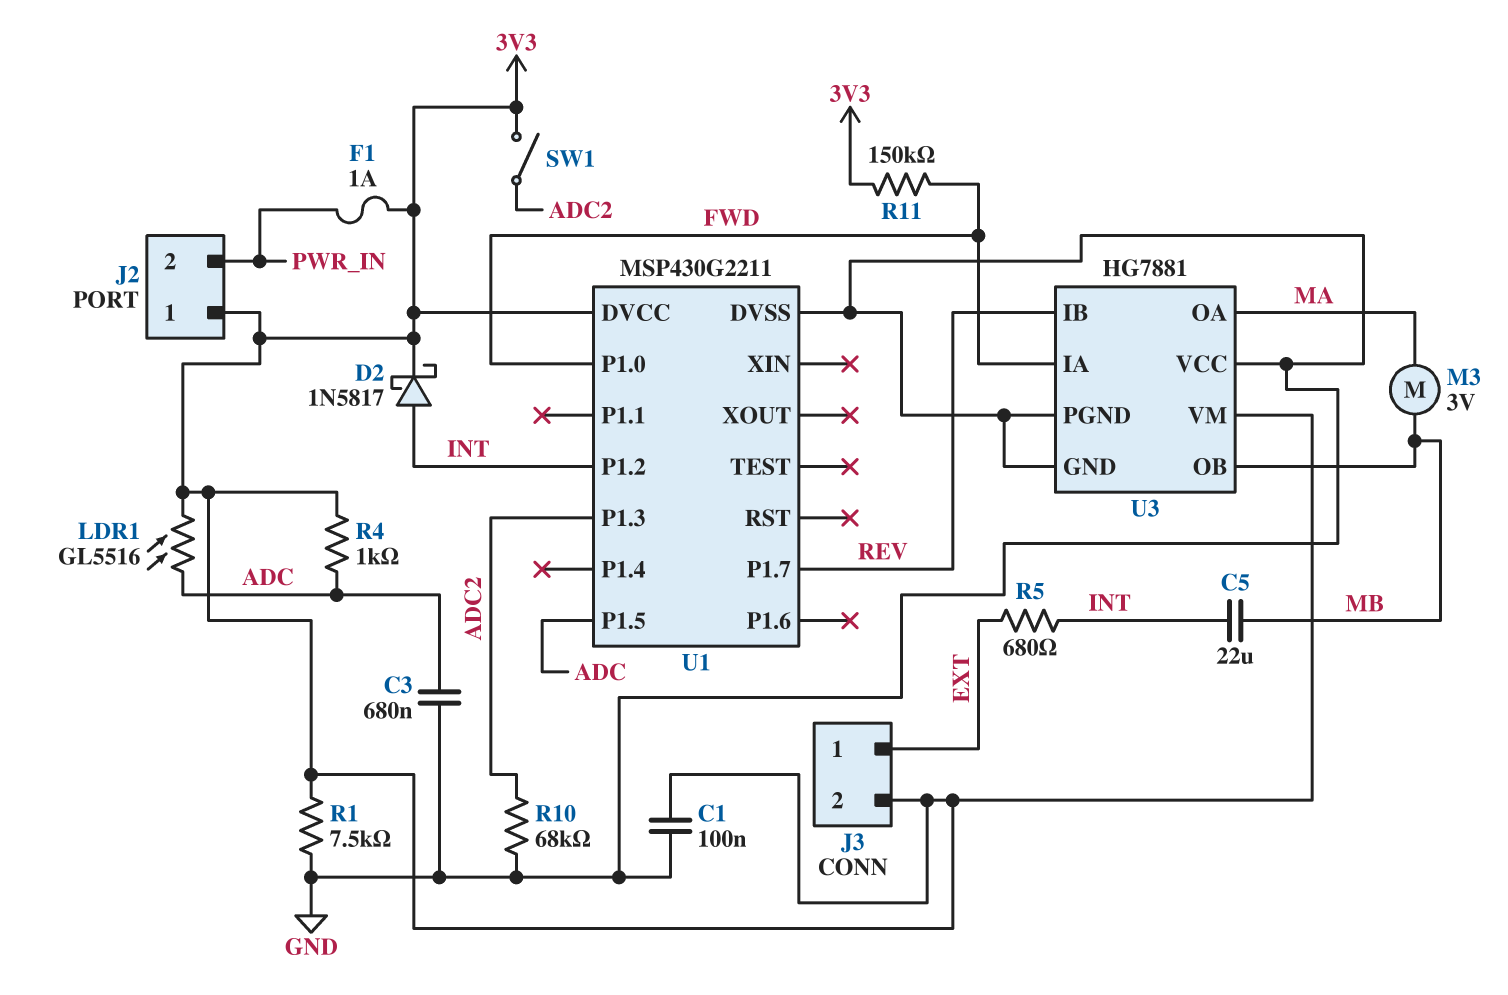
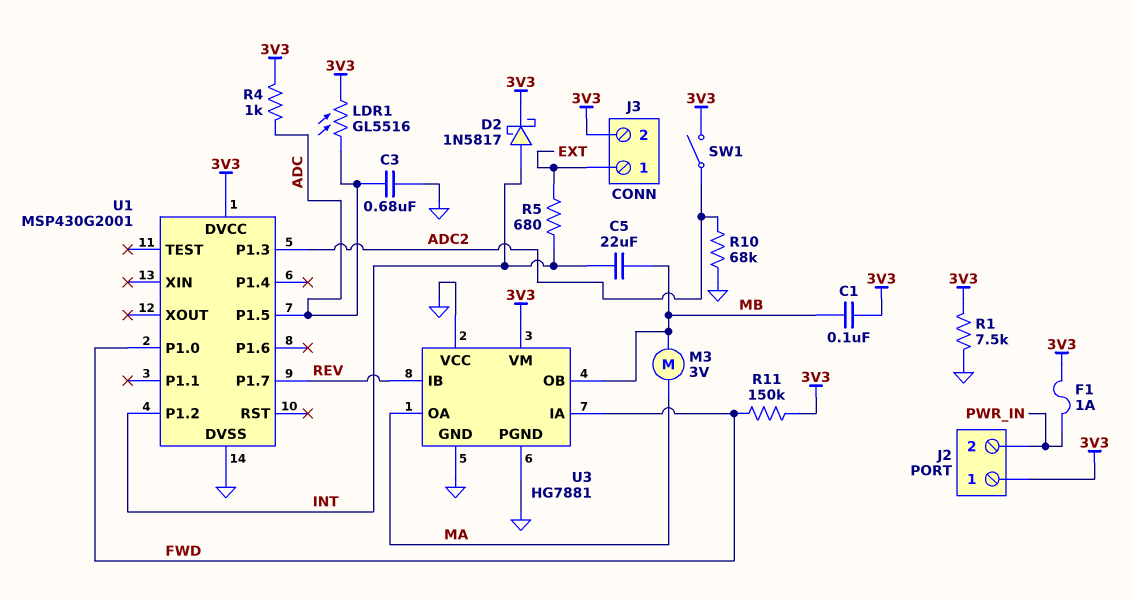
C1: 100nF (3V3, GND) -> 100nF (3V3, MB)
U1: MSP430G2211 -> MSP430G2001

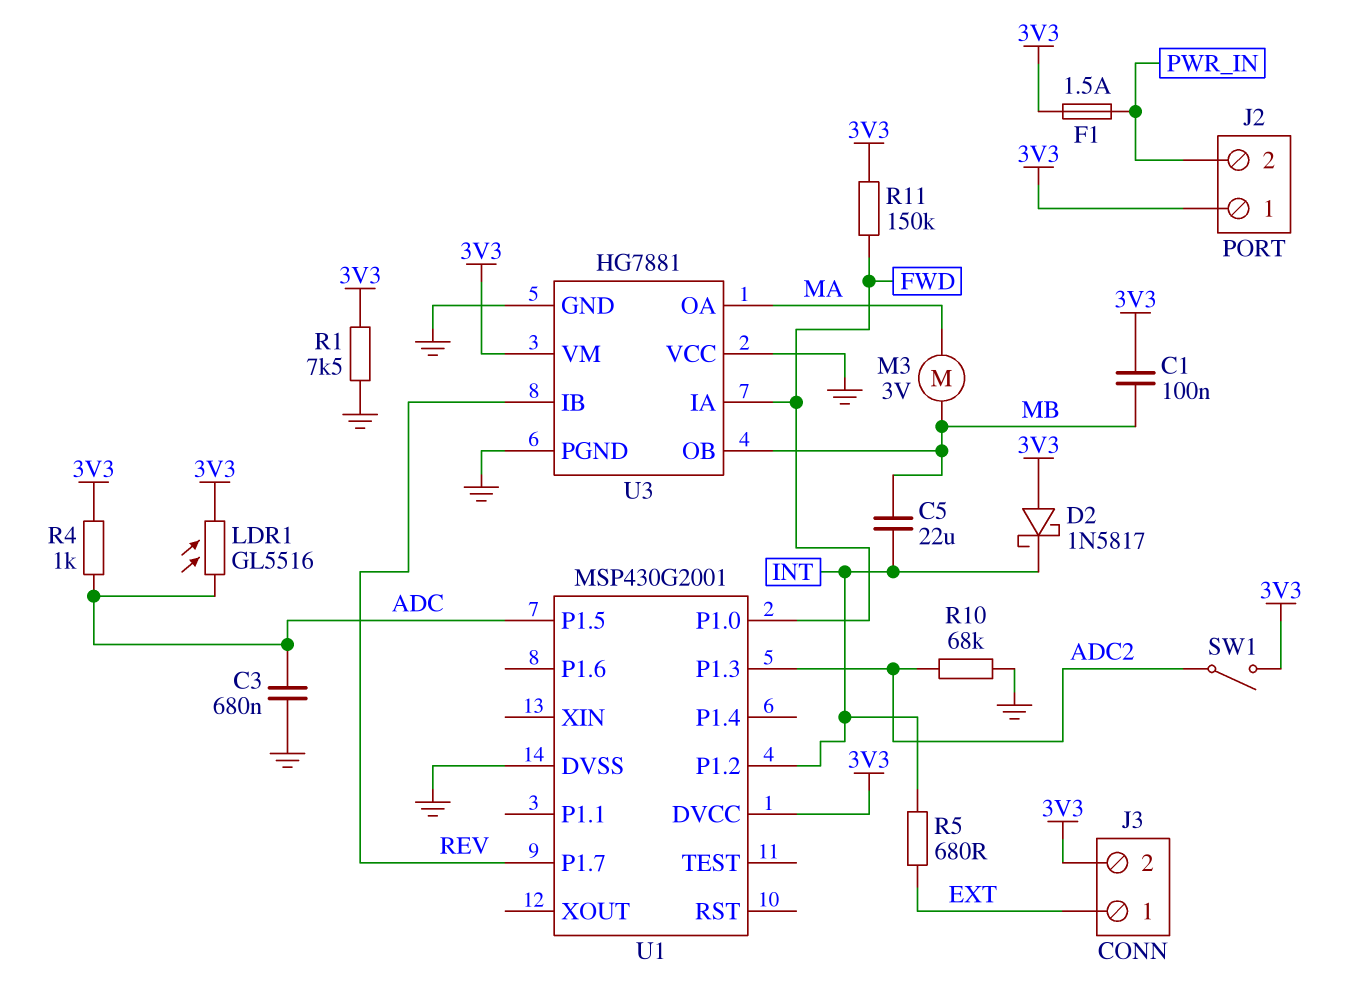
D2: schottky 1N5817 (A INT, K 3V3) -> schottky 1N5817 (A 3V3, K INT)
F1: 1A (3V3, PWR_IN) -> 1.5A (3V3, PWR_IN)

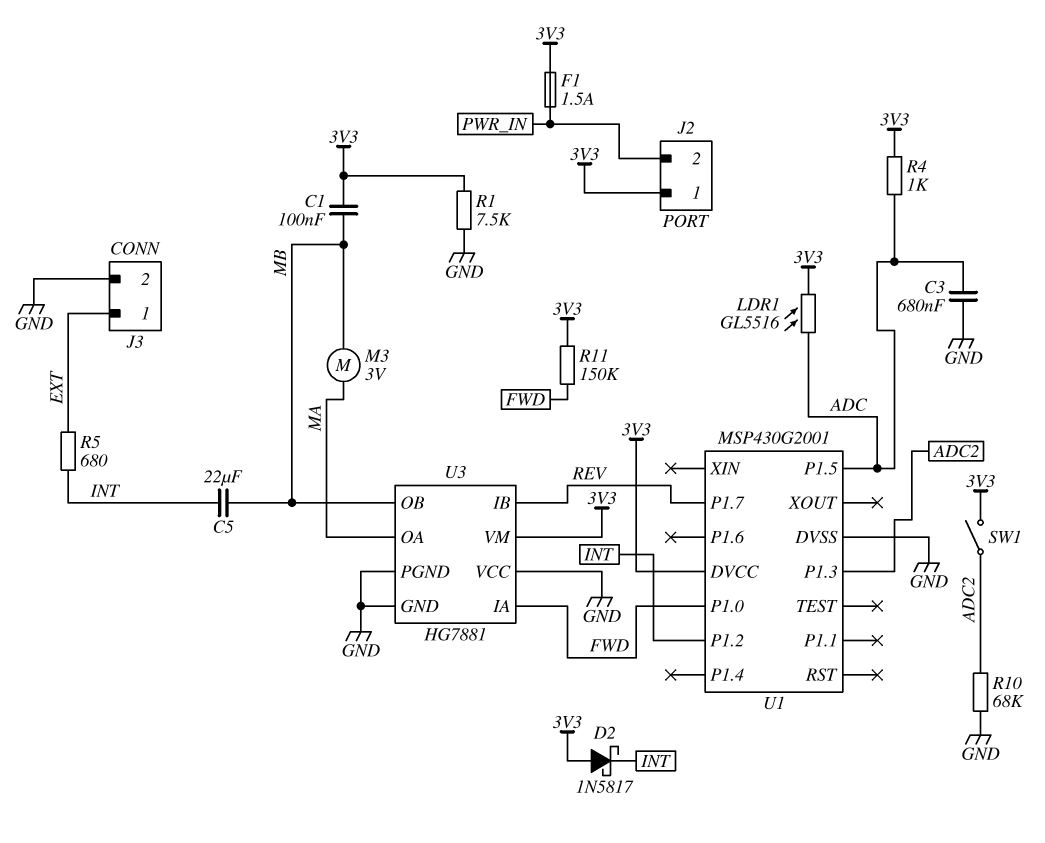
J3 pin 2: 3V3 -> GND

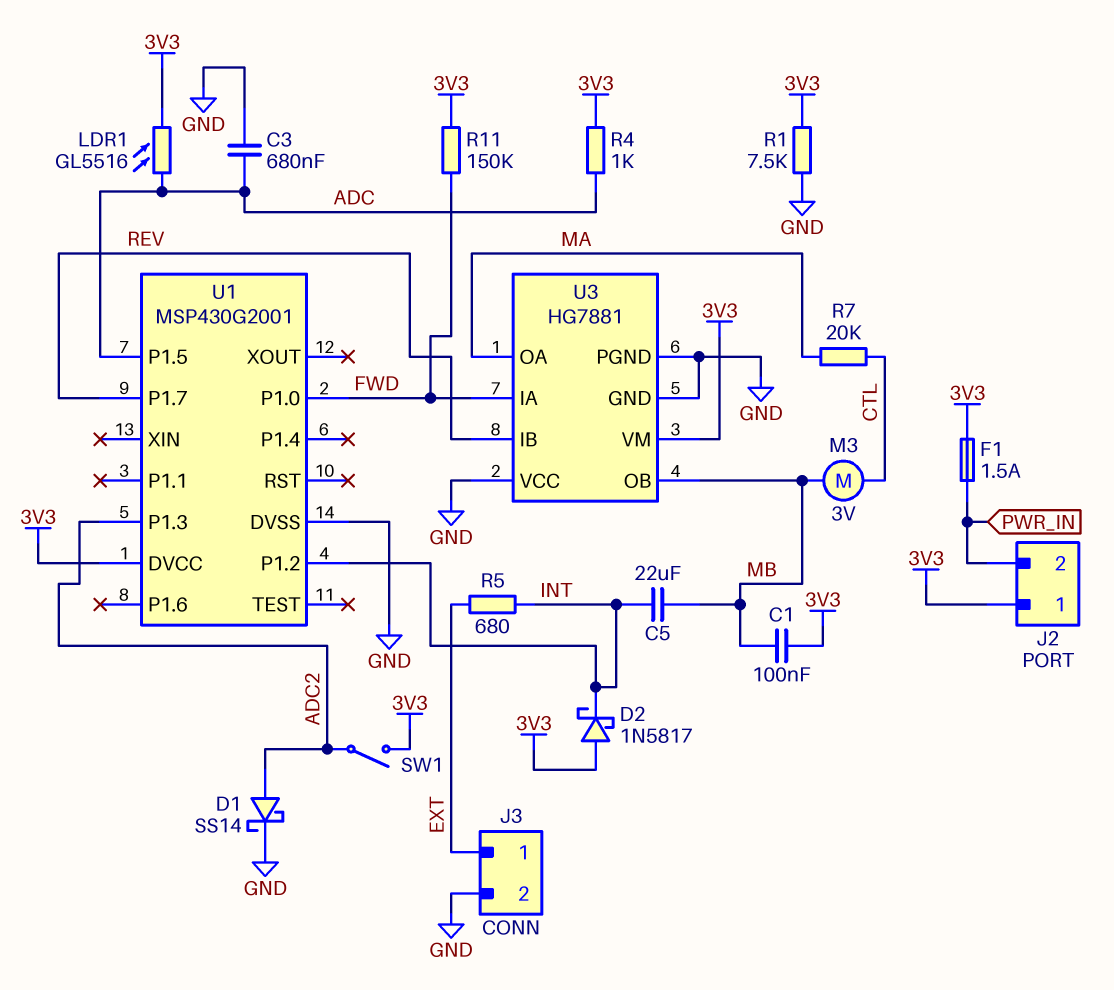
D1: none -> schottky SS14 (A ADC2, K GND)
M3: motor 3V (MA, MB) -> motor 3V (CTL, MB)
R7: none -> 20k (CTL, MA)
R10: 68k (ADC2, GND) -> none

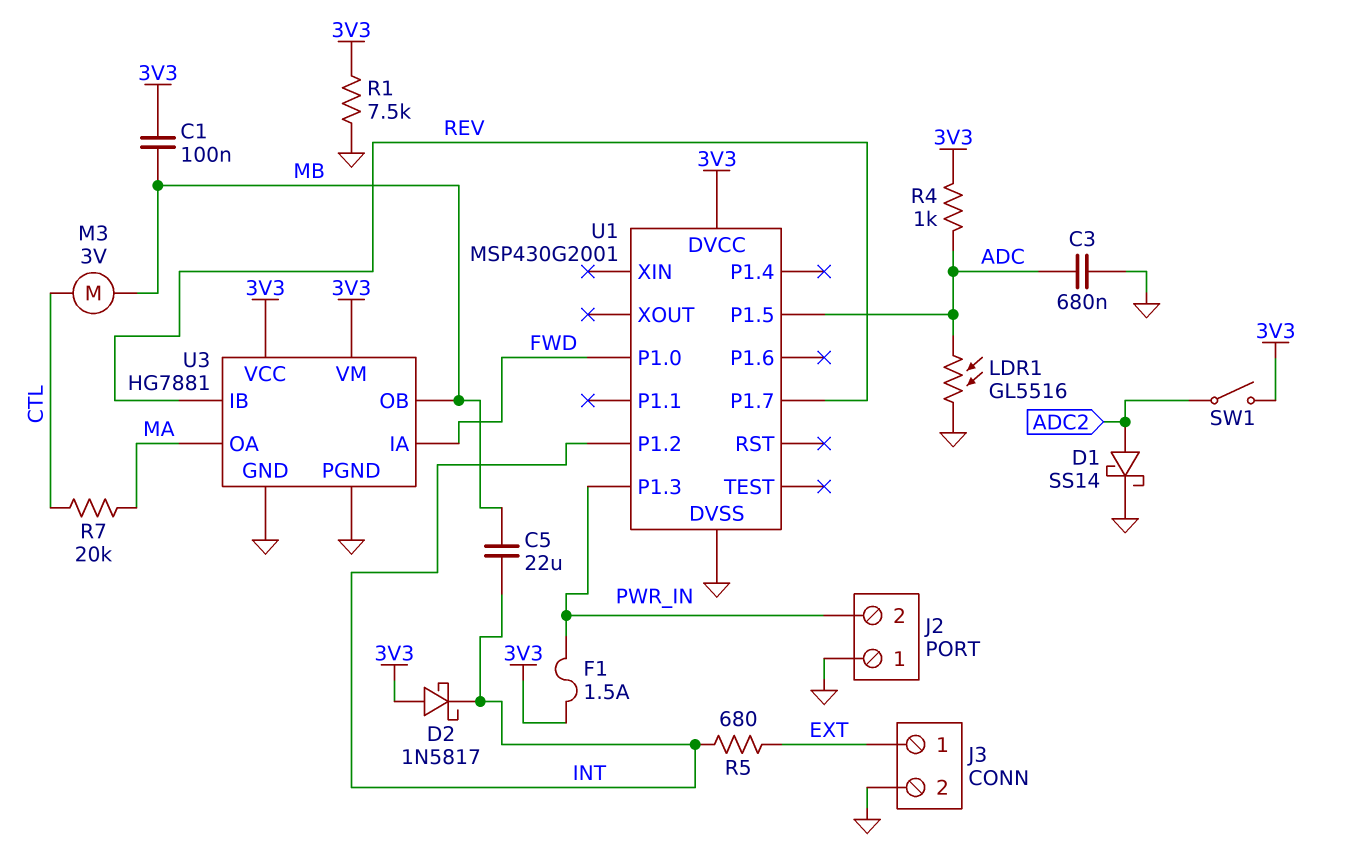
J2 pin 1: 3V3 -> GND
LDR1: GL5516 (3V3, ADC) -> GL5516 (ADC, GND)
R11: 150k (3V3, FWD) -> none
U1 pin P1.3: ADC2 -> PWR_IN
U3 pin VCC: GND -> 3V3

